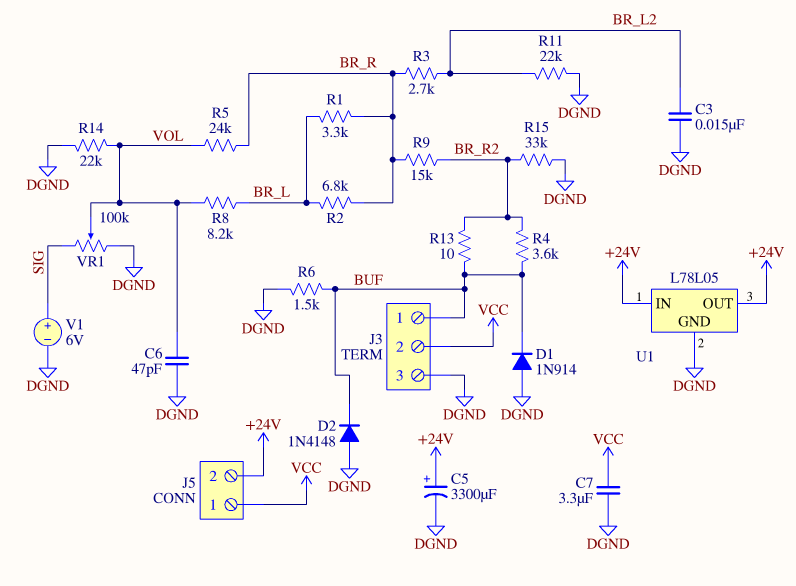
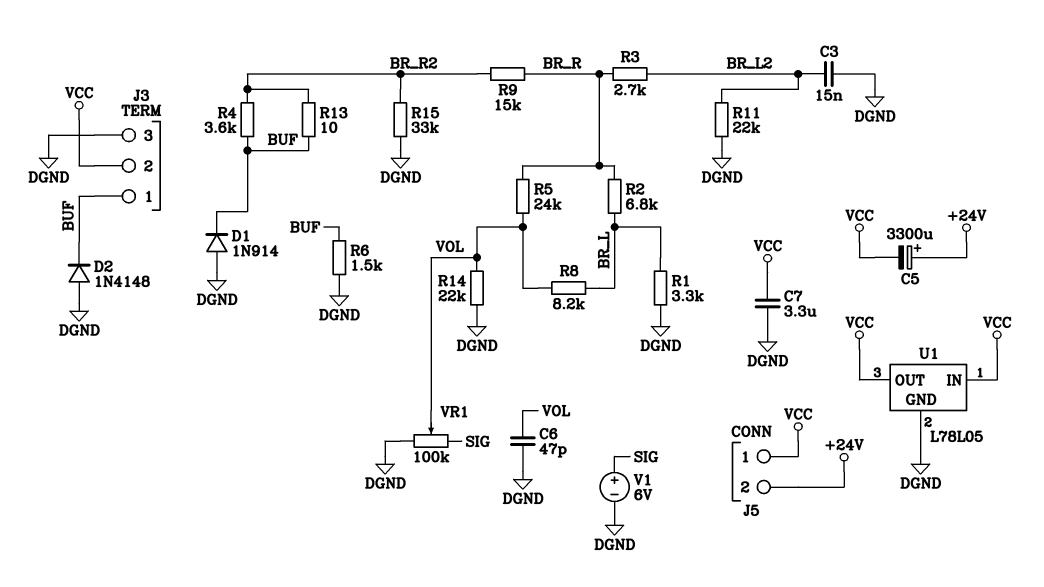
C5: 3300uF (plus +24V, minus DGND) -> 3300uF (plus +24V, minus VCC)
R1: 3.3k (BR_L, BR_R) -> 3.3k (BR_L, DGND)
U1 pin IN: +24V -> VCC
U1 pin OUT: +24V -> VCC

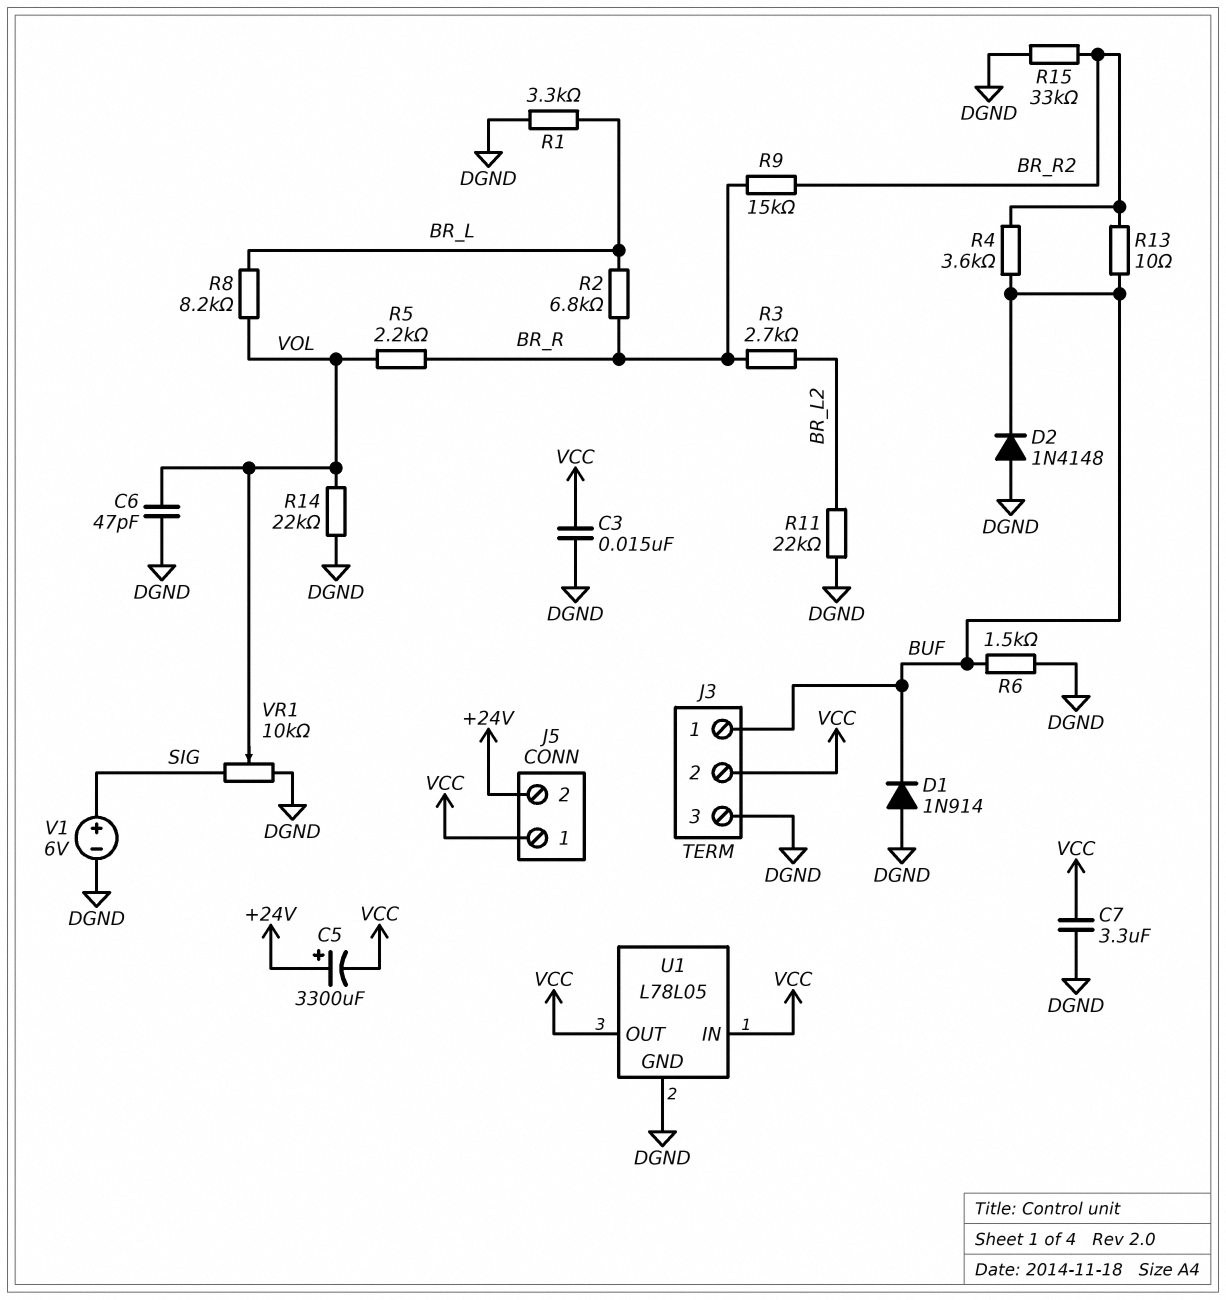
C3: 15nF (BR_L2, DGND) -> 15nF (DGND, VCC)
R5: 24k (BR_R, VOL) -> 2.2k (BR_R, VOL)
VR1: 100k (DGND, SIG, wiper VOL) -> 10k (DGND, SIG, wiper VOL)

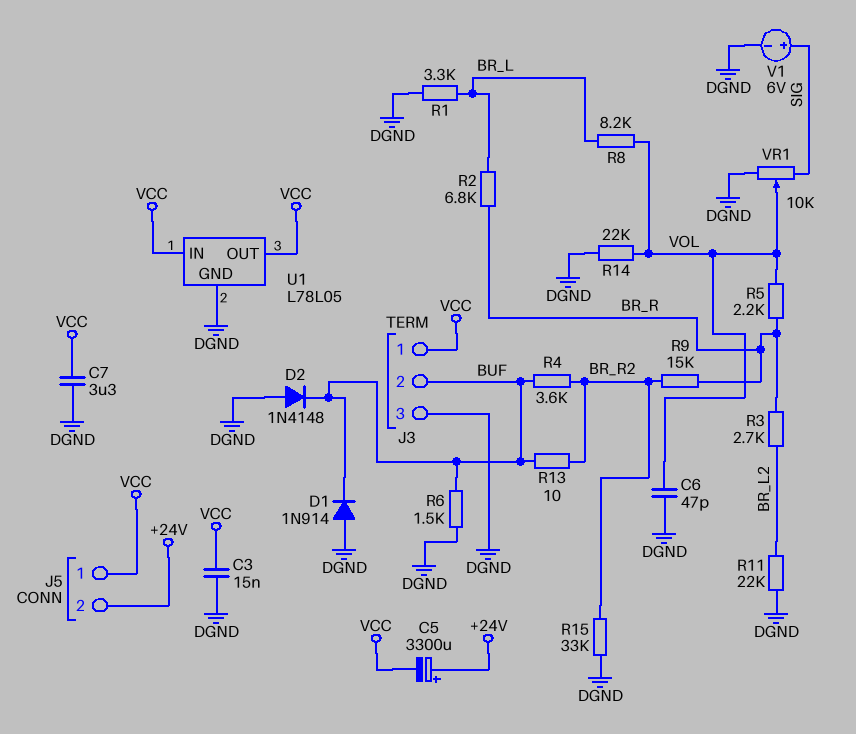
J3 pin 1: BUF -> VCC
J3 pin 2: VCC -> BUF

